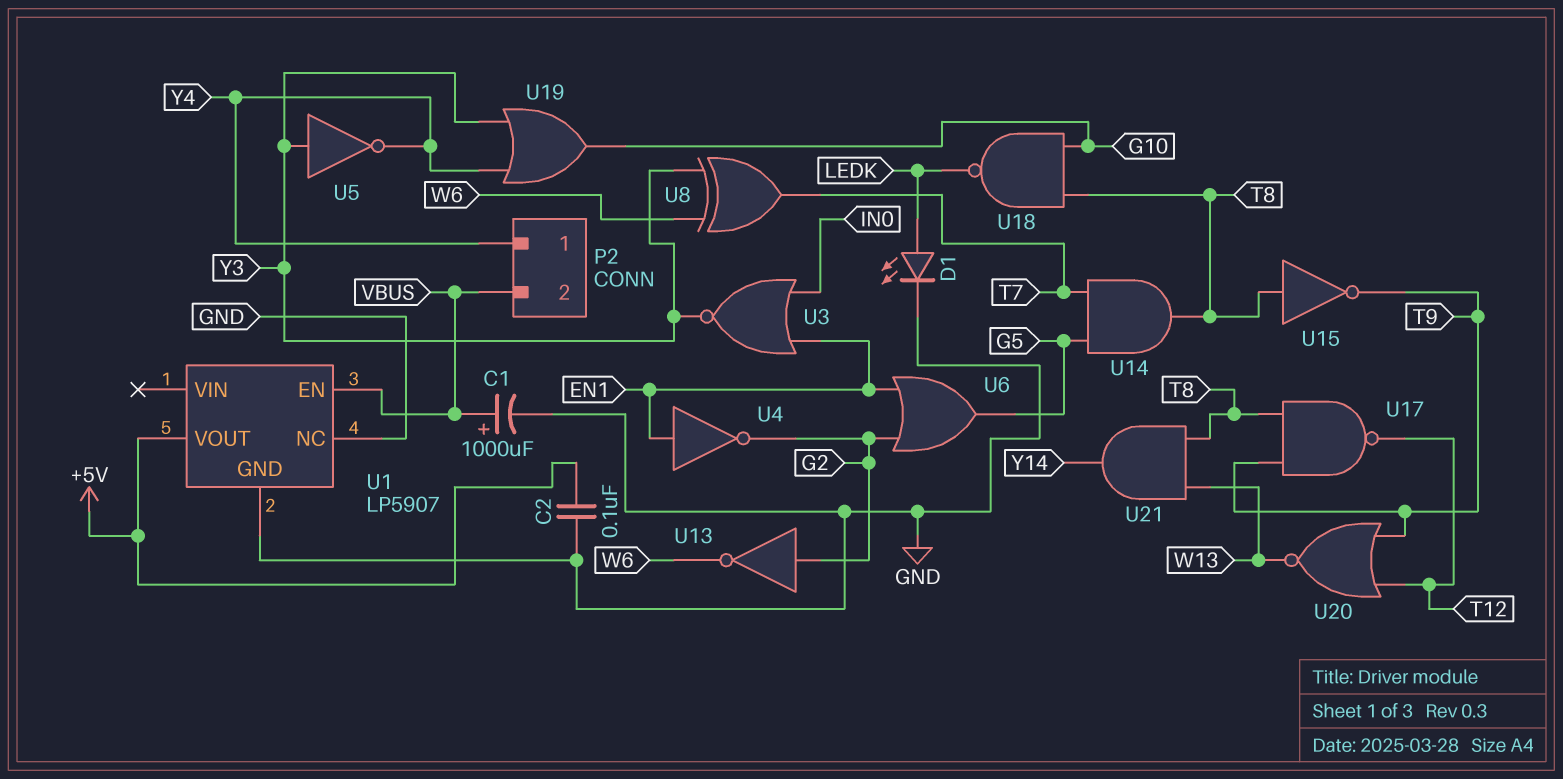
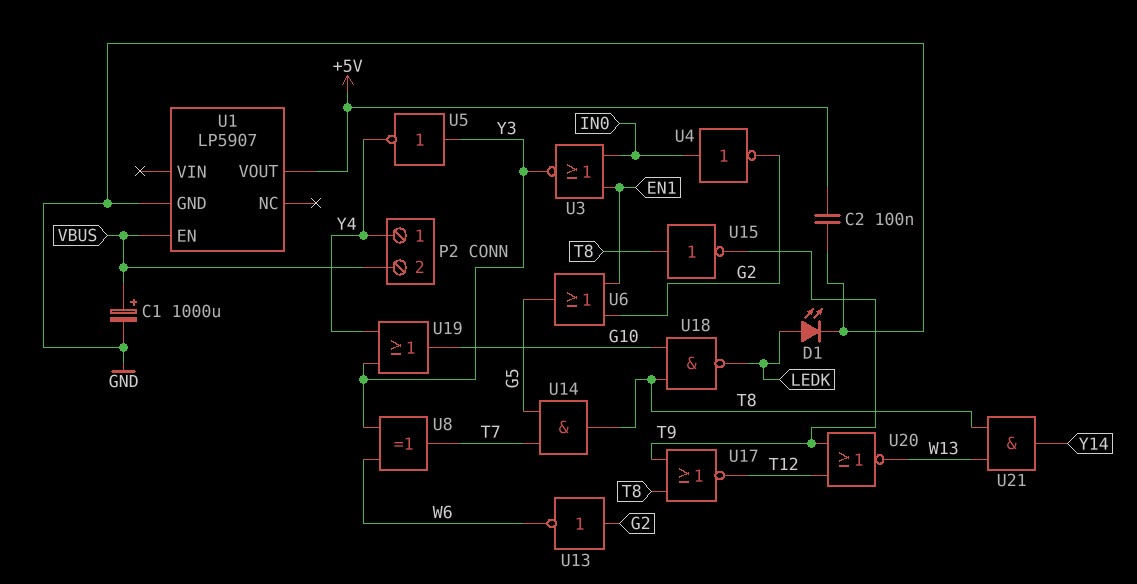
U1 pin NC: GND -> none
U4: NOT (in EN1, out G2) -> NOT (in IN0, out G2)
U17: NAND (in T8, in T9, out T12) -> NOR (in T8, in T9, out T12)

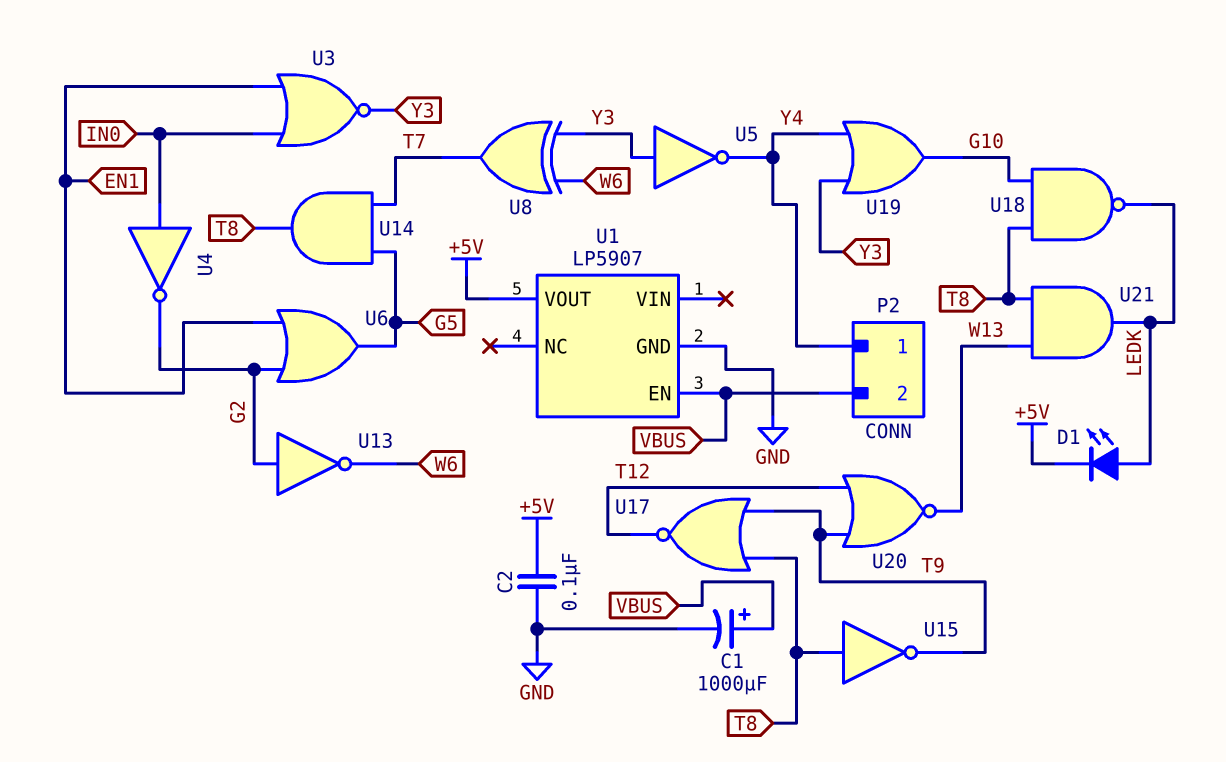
D1: LED (A LEDK, K GND) -> LED (A LEDK, K +5V)
U21: AND (in T8, in W13, out Y14) -> AND (in T8, in W13, out LEDK)

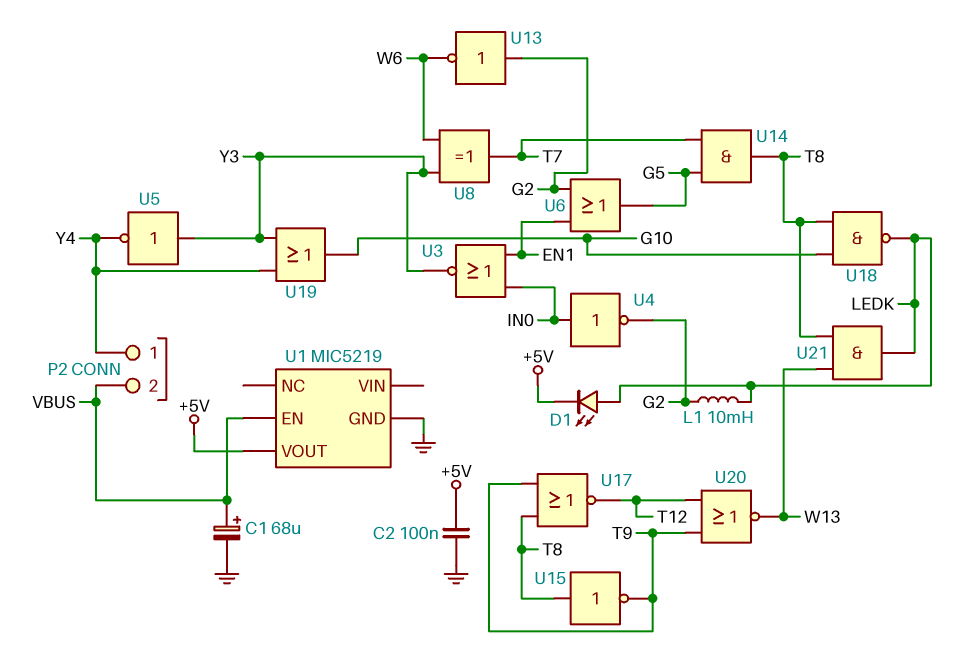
C1: 1000uF (plus VBUS, minus GND) -> 68uF (plus VBUS, minus GND)
L1: none -> 10mH (G2, LEDK)
U1: LP5907 -> MIC5219

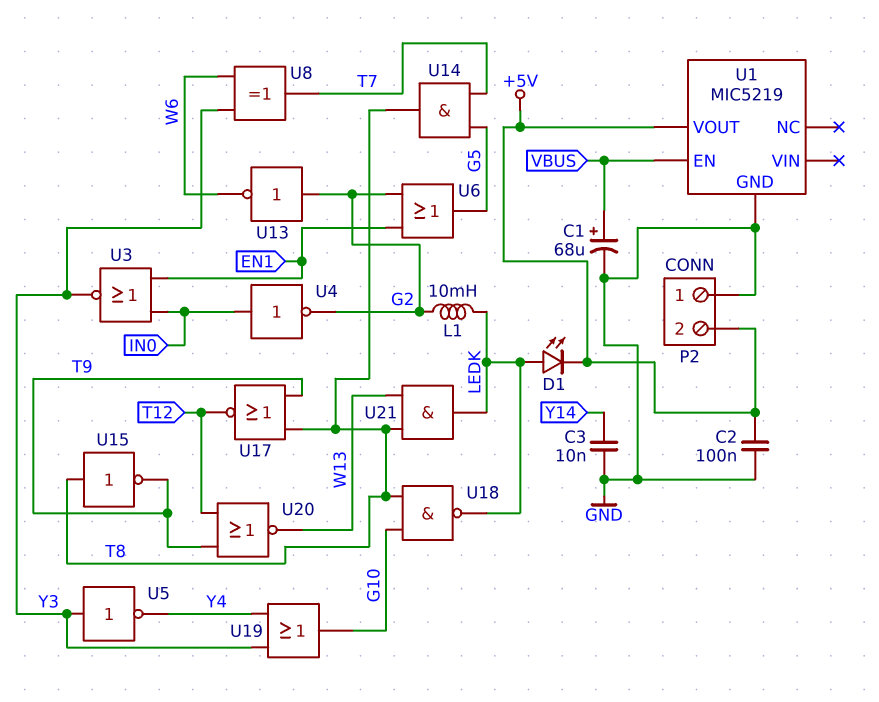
C3: none -> 10nF (GND, Y14)
P2 pin 1: Y4 -> GND
P2 pin 2: VBUS -> +5V

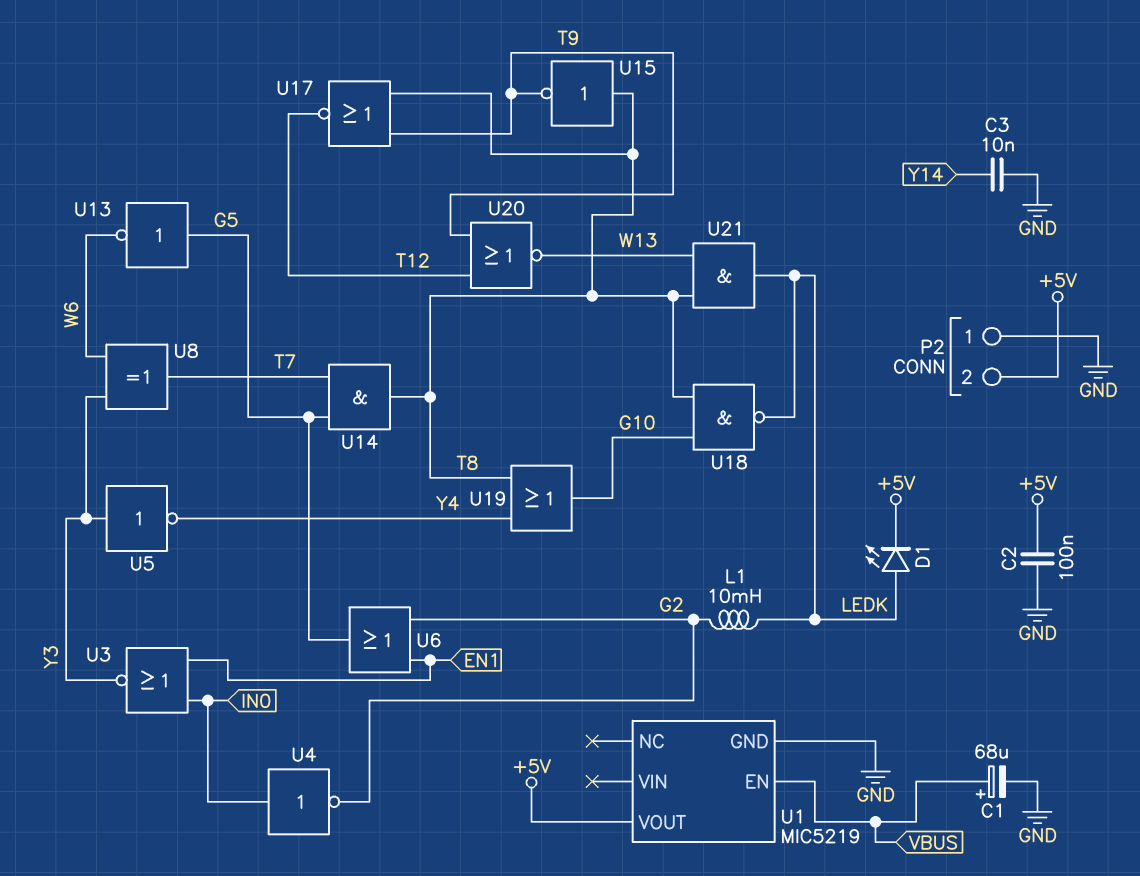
U13: NOT (in G2, out W6) -> NOT (in G5, out W6)
U19: OR (in Y3, in Y4, out G10) -> OR (in T8, in Y4, out G10)

